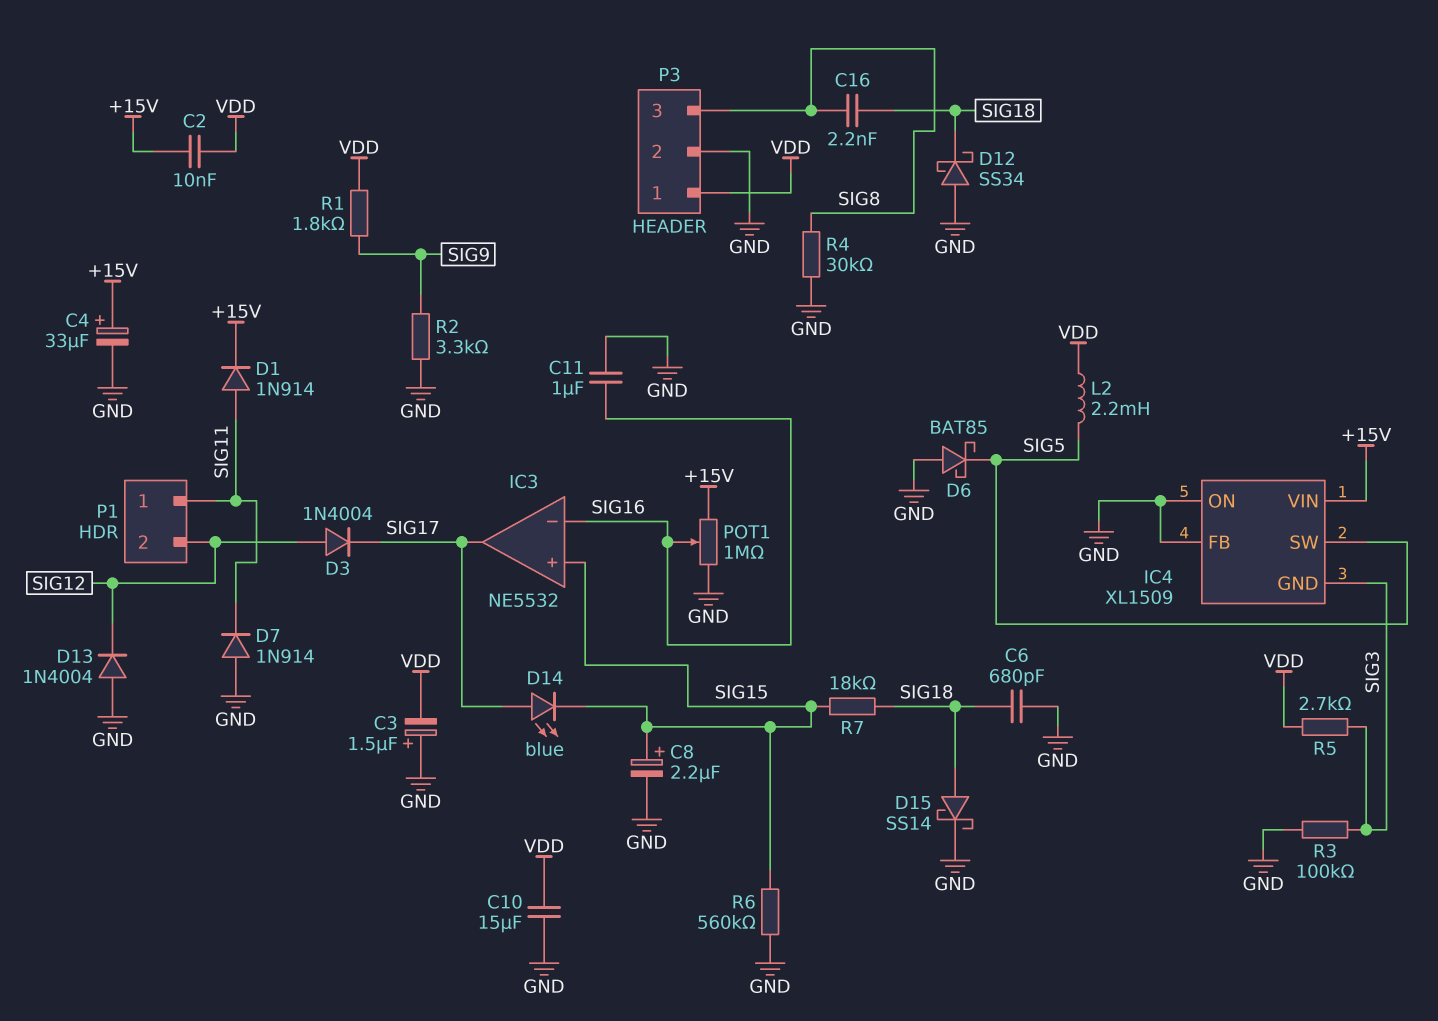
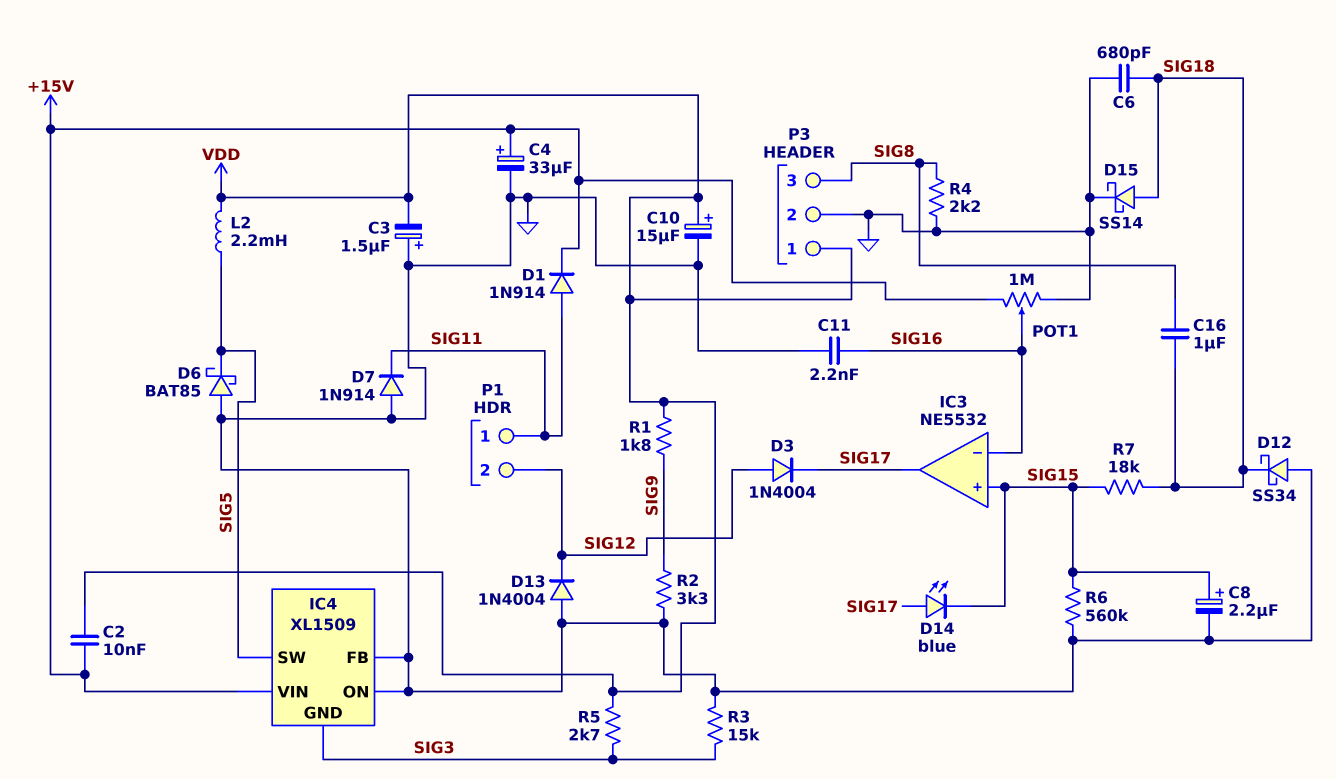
C10: 15uF (GND, VDD) -> 15uF (plus VDD, minus GND)
C11: 1uF (GND, SIG16) -> 2.2nF (GND, SIG16)
C16: 2.2nF (SIG8, SIG18) -> 1uF (SIG8, SIG18)
R3: 100k (GND, SIG3) -> 15k (GND, SIG3)
R4: 30k (GND, SIG8) -> 2.2k (GND, SIG8)

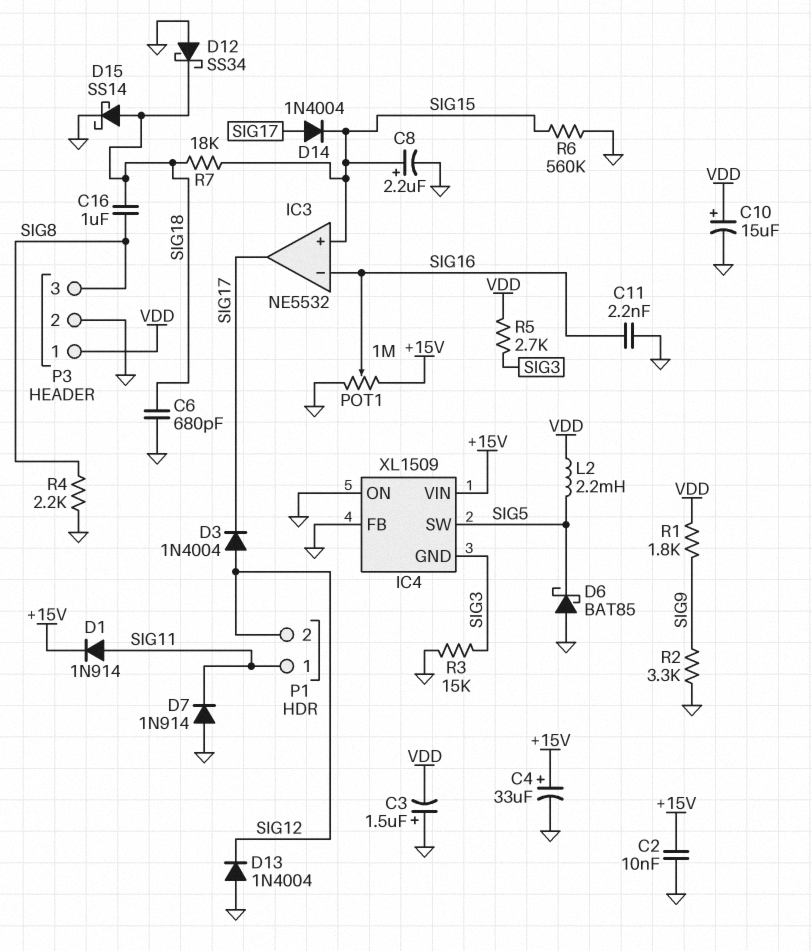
C2: 10nF (+15V, VDD) -> 10nF (+15V, GND)
D14: LED blue (A SIG17, K SIG15) -> diode 1N4004 (A SIG17, K SIG15)

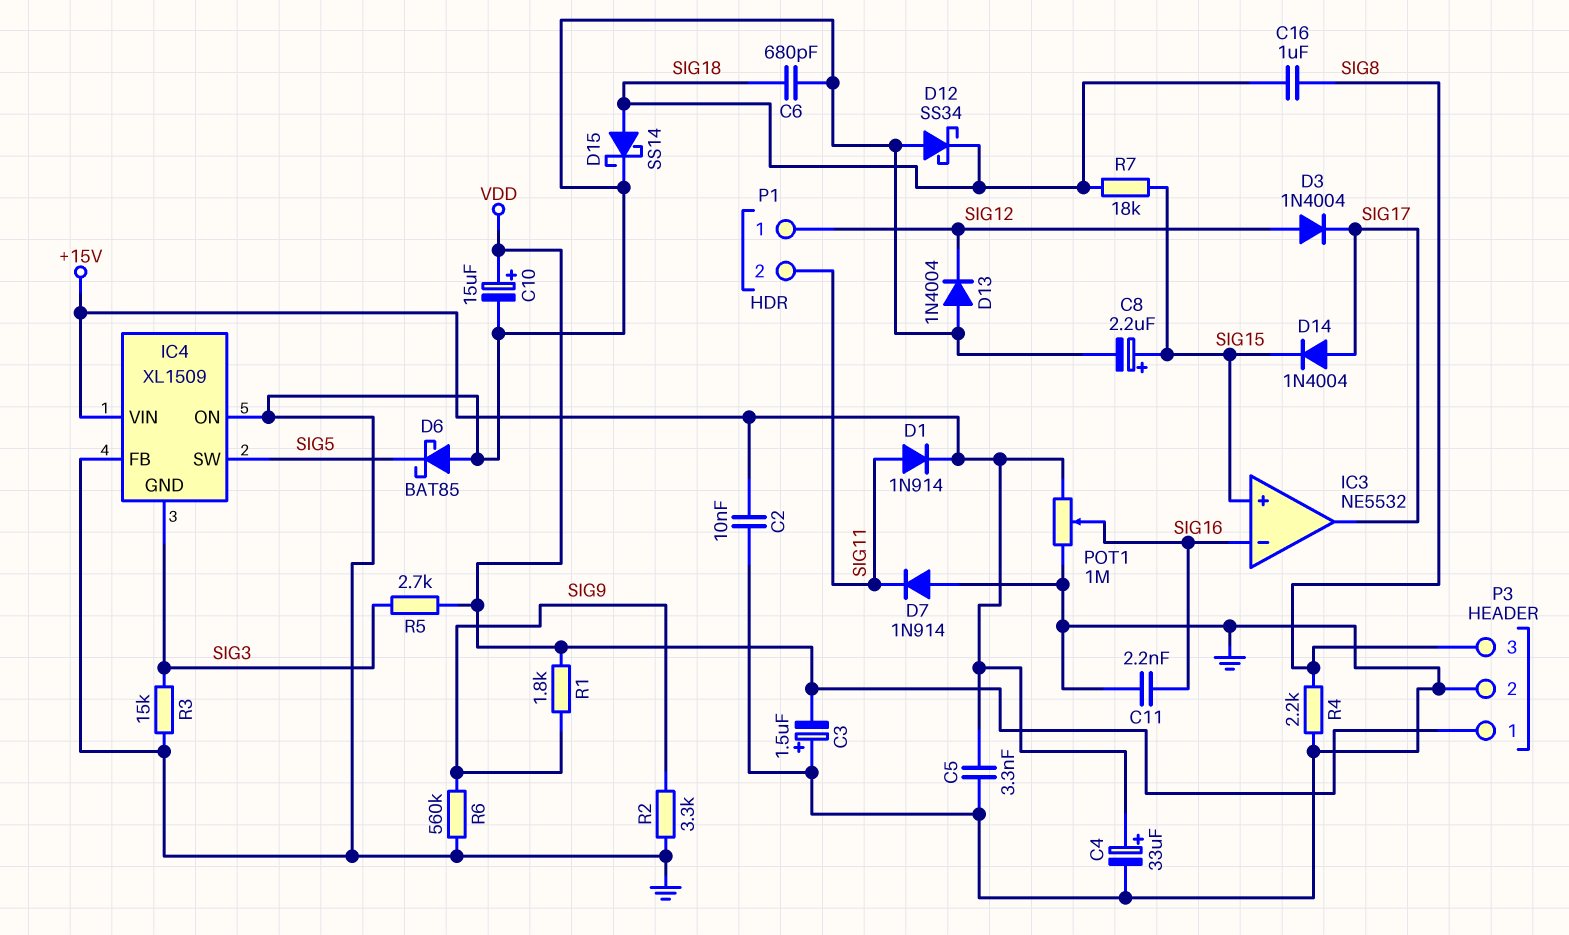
C5: none -> 3.3nF (+15V, GND)
L2: 2.2mH (SIG5, VDD) -> none
P1 pin 1: SIG11 -> SIG12
P1 pin 2: SIG12 -> SIG11
R6: 560k (GND, SIG15) -> 560k (GND, SIG9)

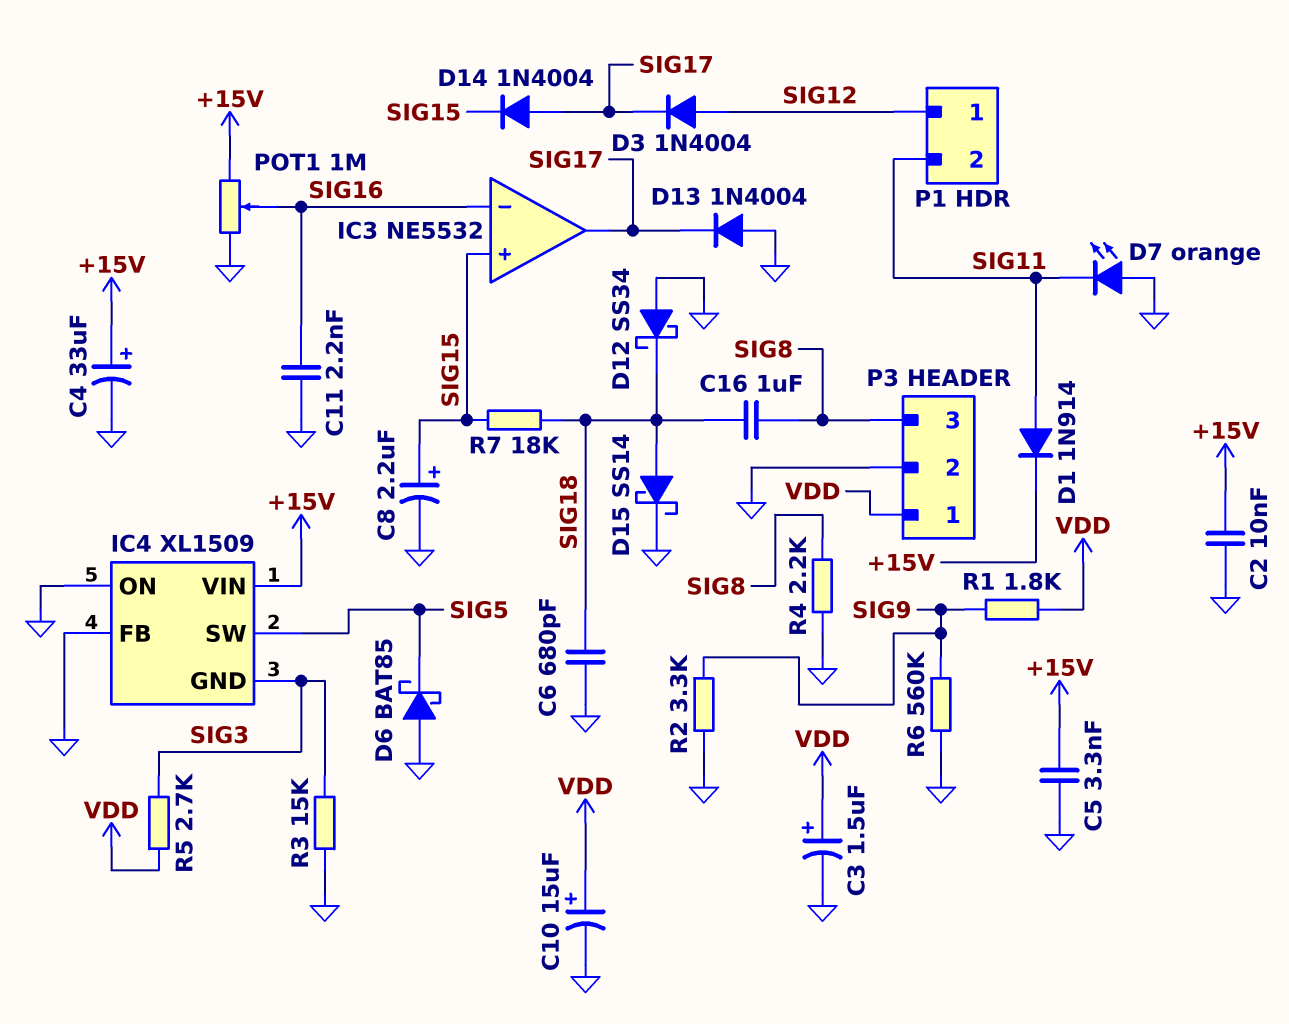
C3: 1.5uF (plus GND, minus VDD) -> 1.5uF (plus VDD, minus GND)
D7: diode 1N914 (A GND, K SIG11) -> LED orange (A GND, K SIG11)
D13: diode 1N4004 (A GND, K SIG12) -> diode 1N4004 (A GND, K SIG17)

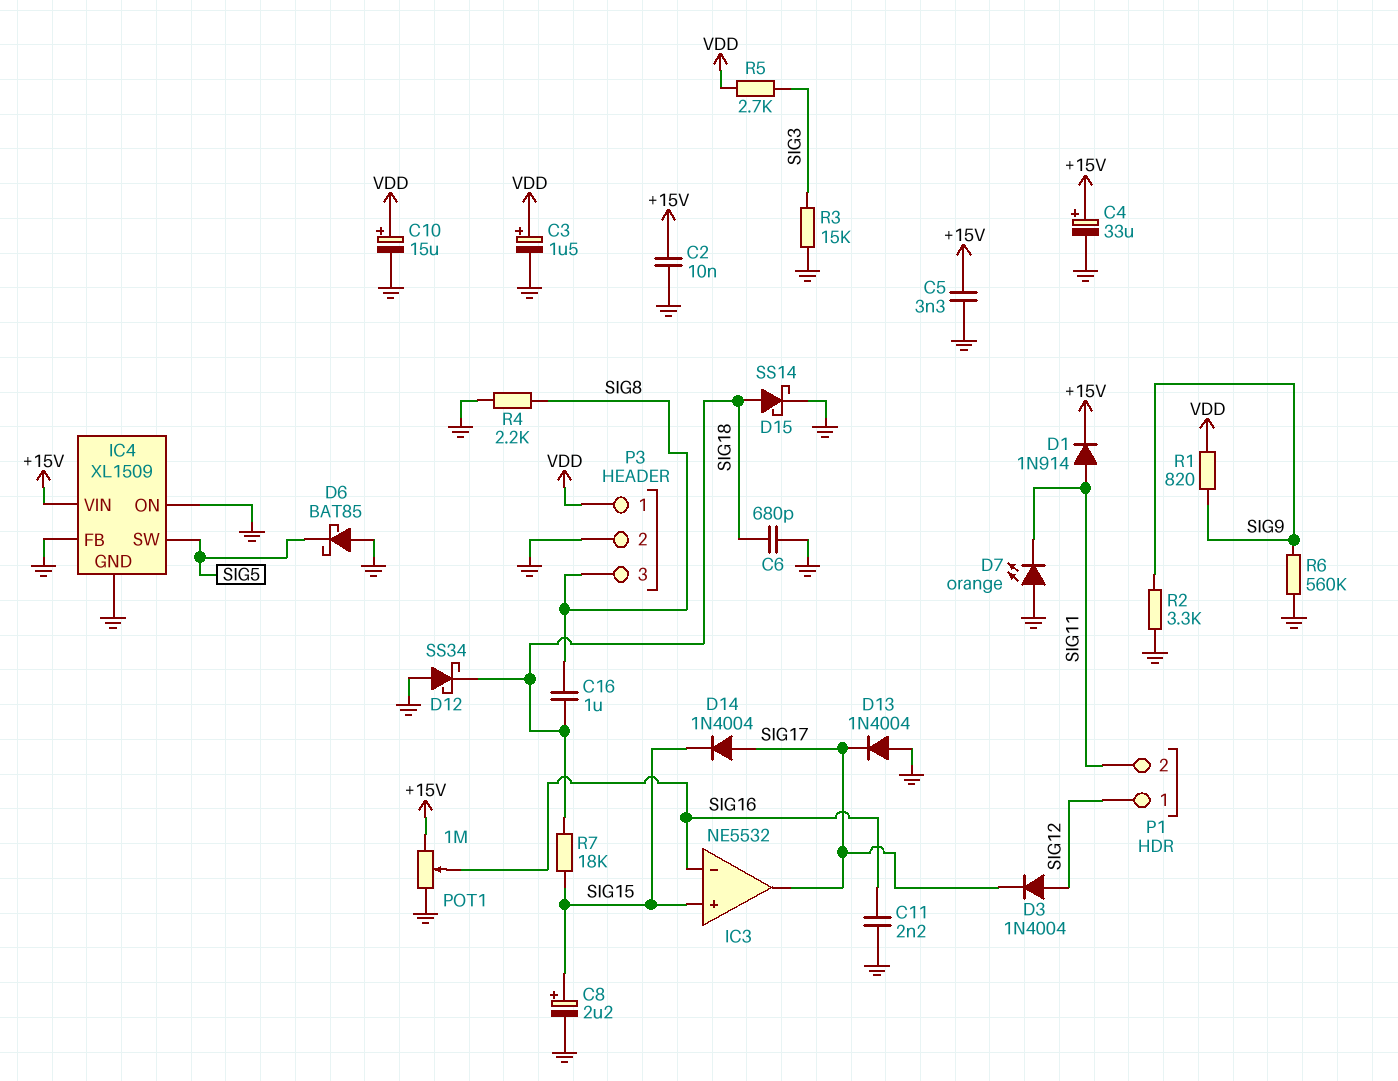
IC4 pin GND: SIG3 -> GND
R1: 1.8k (SIG9, VDD) -> 820 (SIG9, VDD)

